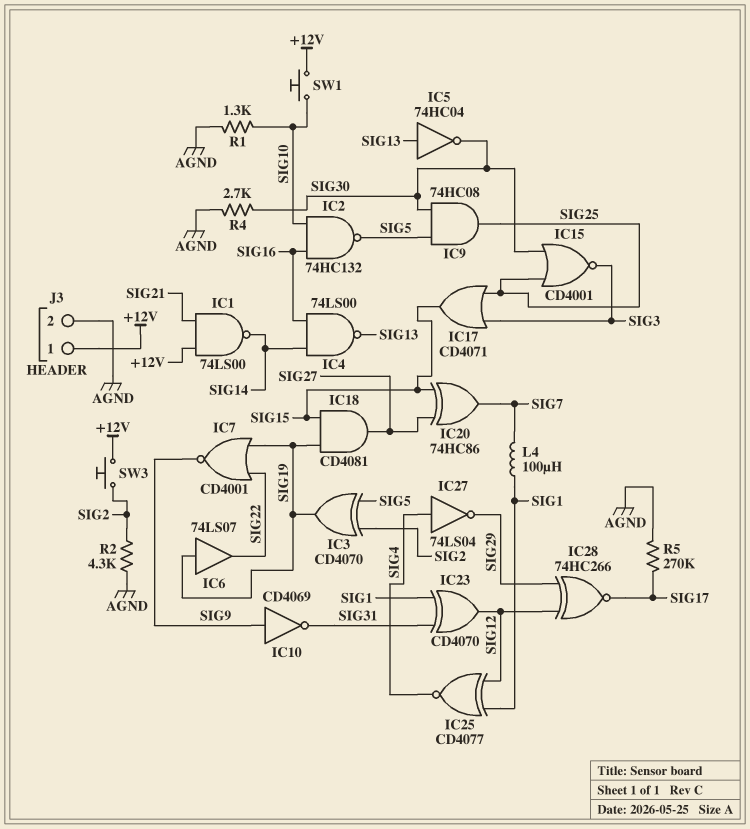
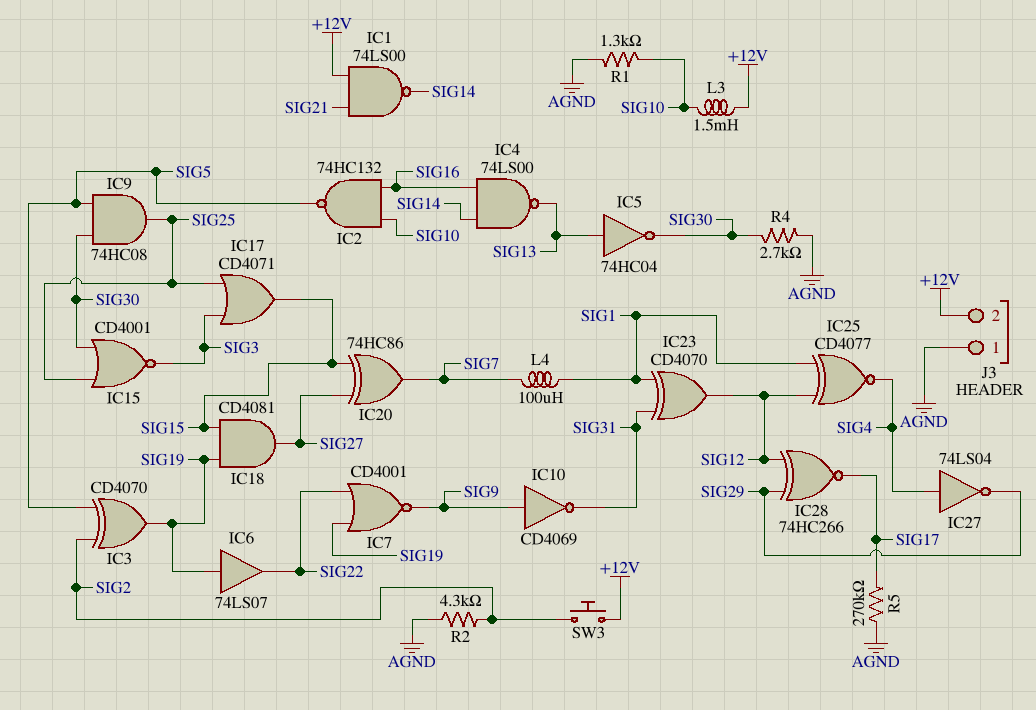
J3 pin 1: +12V -> AGND
J3 pin 2: AGND -> +12V
L3: none -> 1.5mH (+12V, SIG10)
SW1: button (+12V, SIG10) -> none

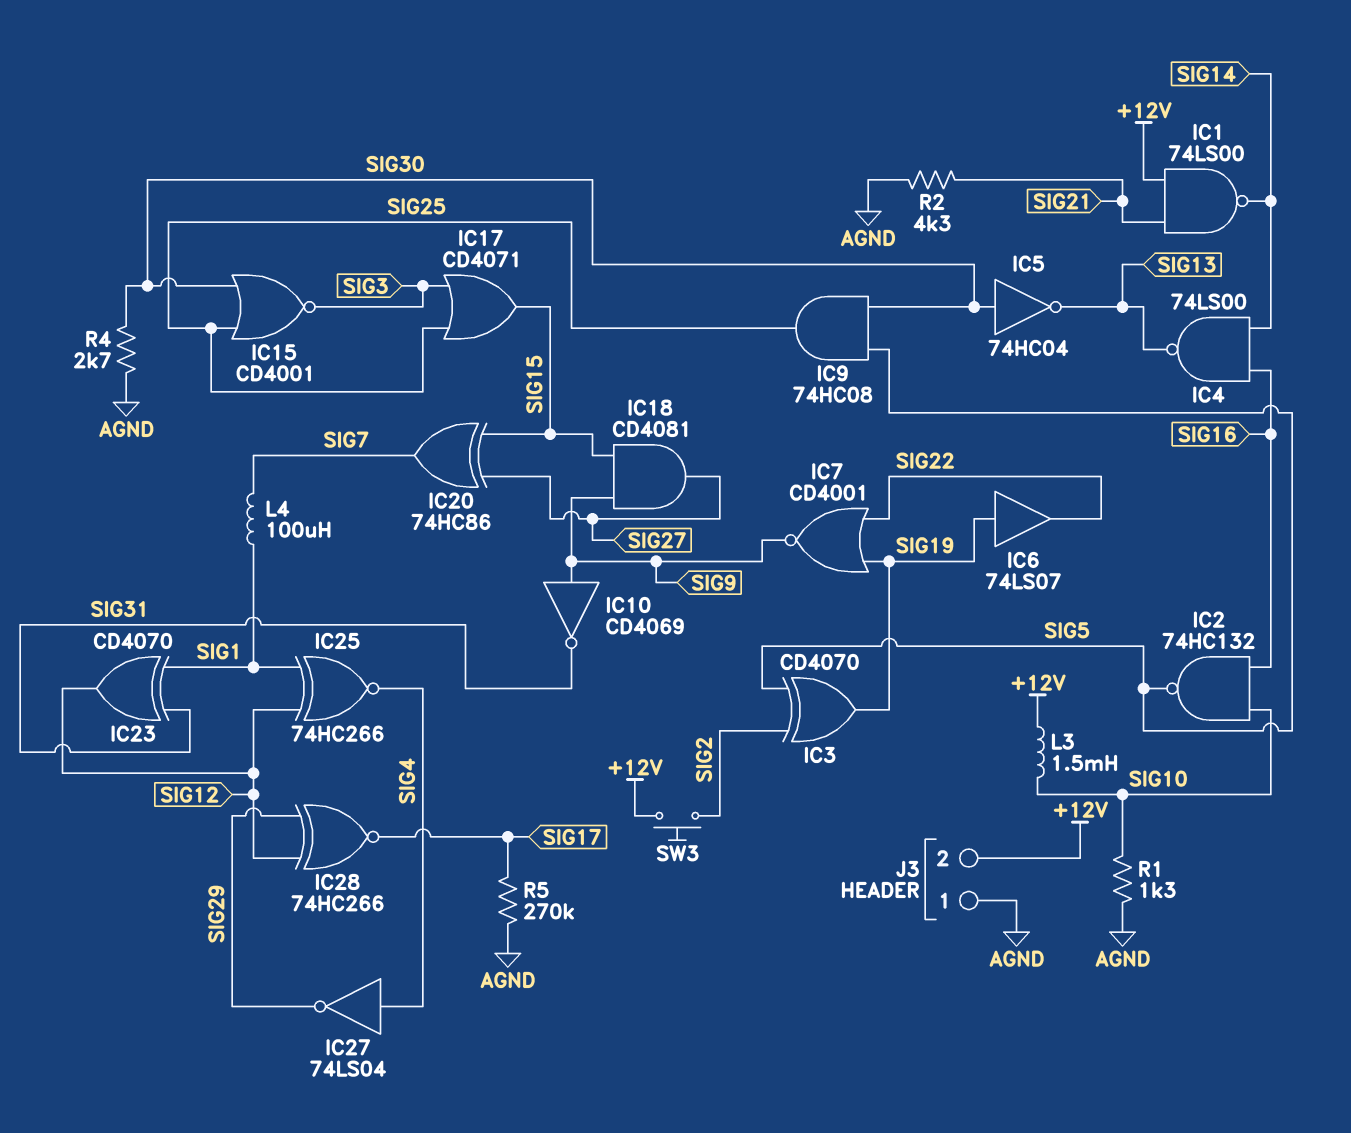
IC5: NOT 74HC04 (in SIG13, out SIG30) -> NOT 74HC04 (in SIG30, out SIG13)
IC18: AND CD4081 (in SIG15, in SIG19, out SIG27) -> AND CD4081 (in SIG9, in SIG15, out SIG27)
IC25: XNOR CD4077 (in SIG1, in SIG12, out SIG4) -> XNOR 74HC266 (in SIG1, in SIG12, out SIG4)
R2: 4.3k (AGND, SIG2) -> 4.3k (AGND, SIG21)

